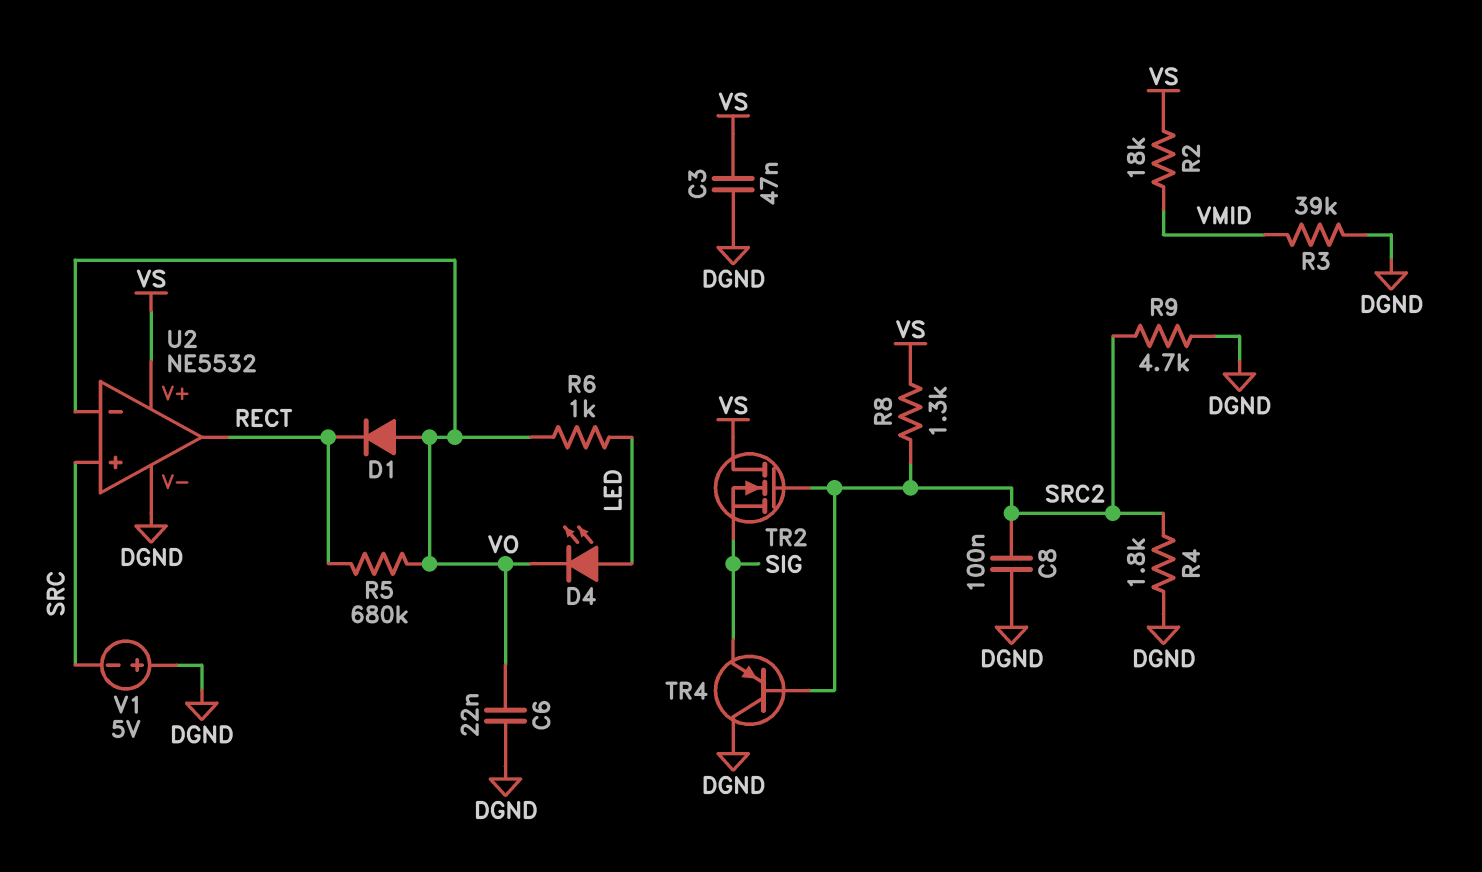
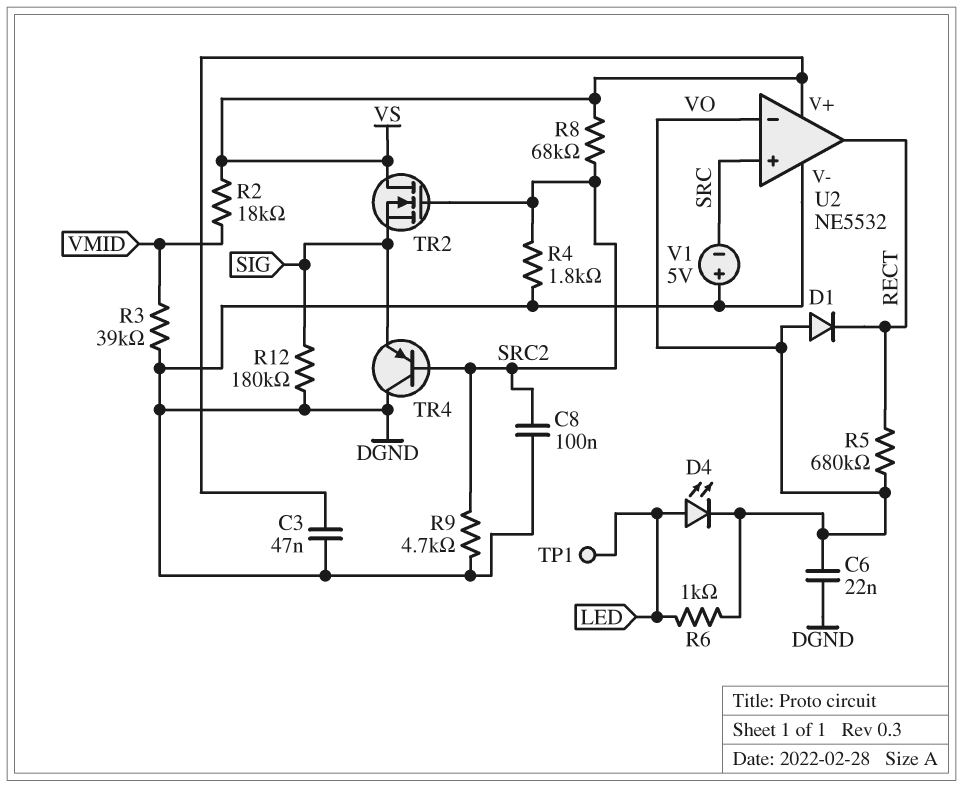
R8: 1.3k (SRC2, VS) -> 68k (SRC2, VS)
R12: none -> 180k (DGND, SIG)
TP1: none -> test point (LED)

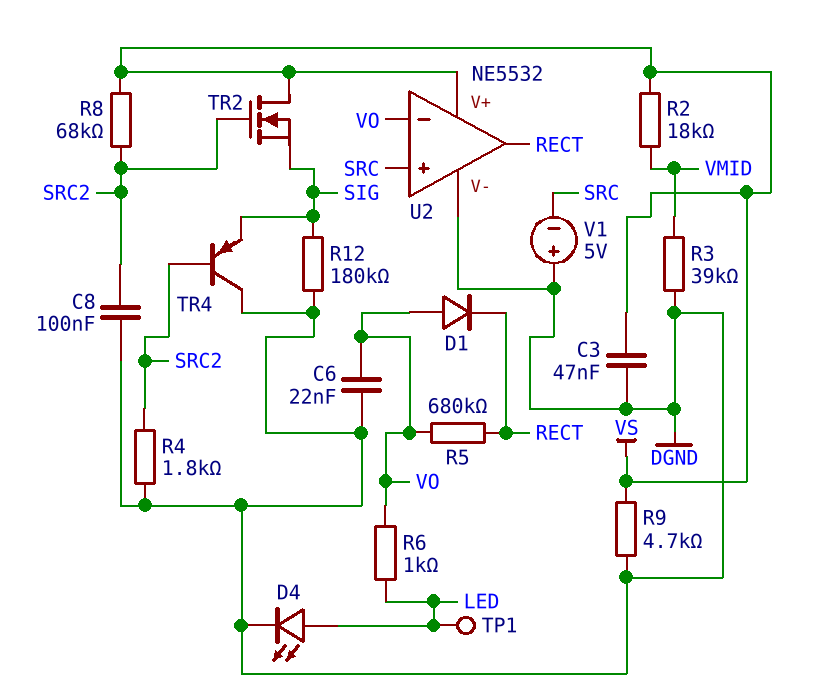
D4: LED (A LED, K VO) -> LED (A LED, K DGND)
R9: 4.7k (DGND, SRC2) -> 4.7k (DGND, VS)

